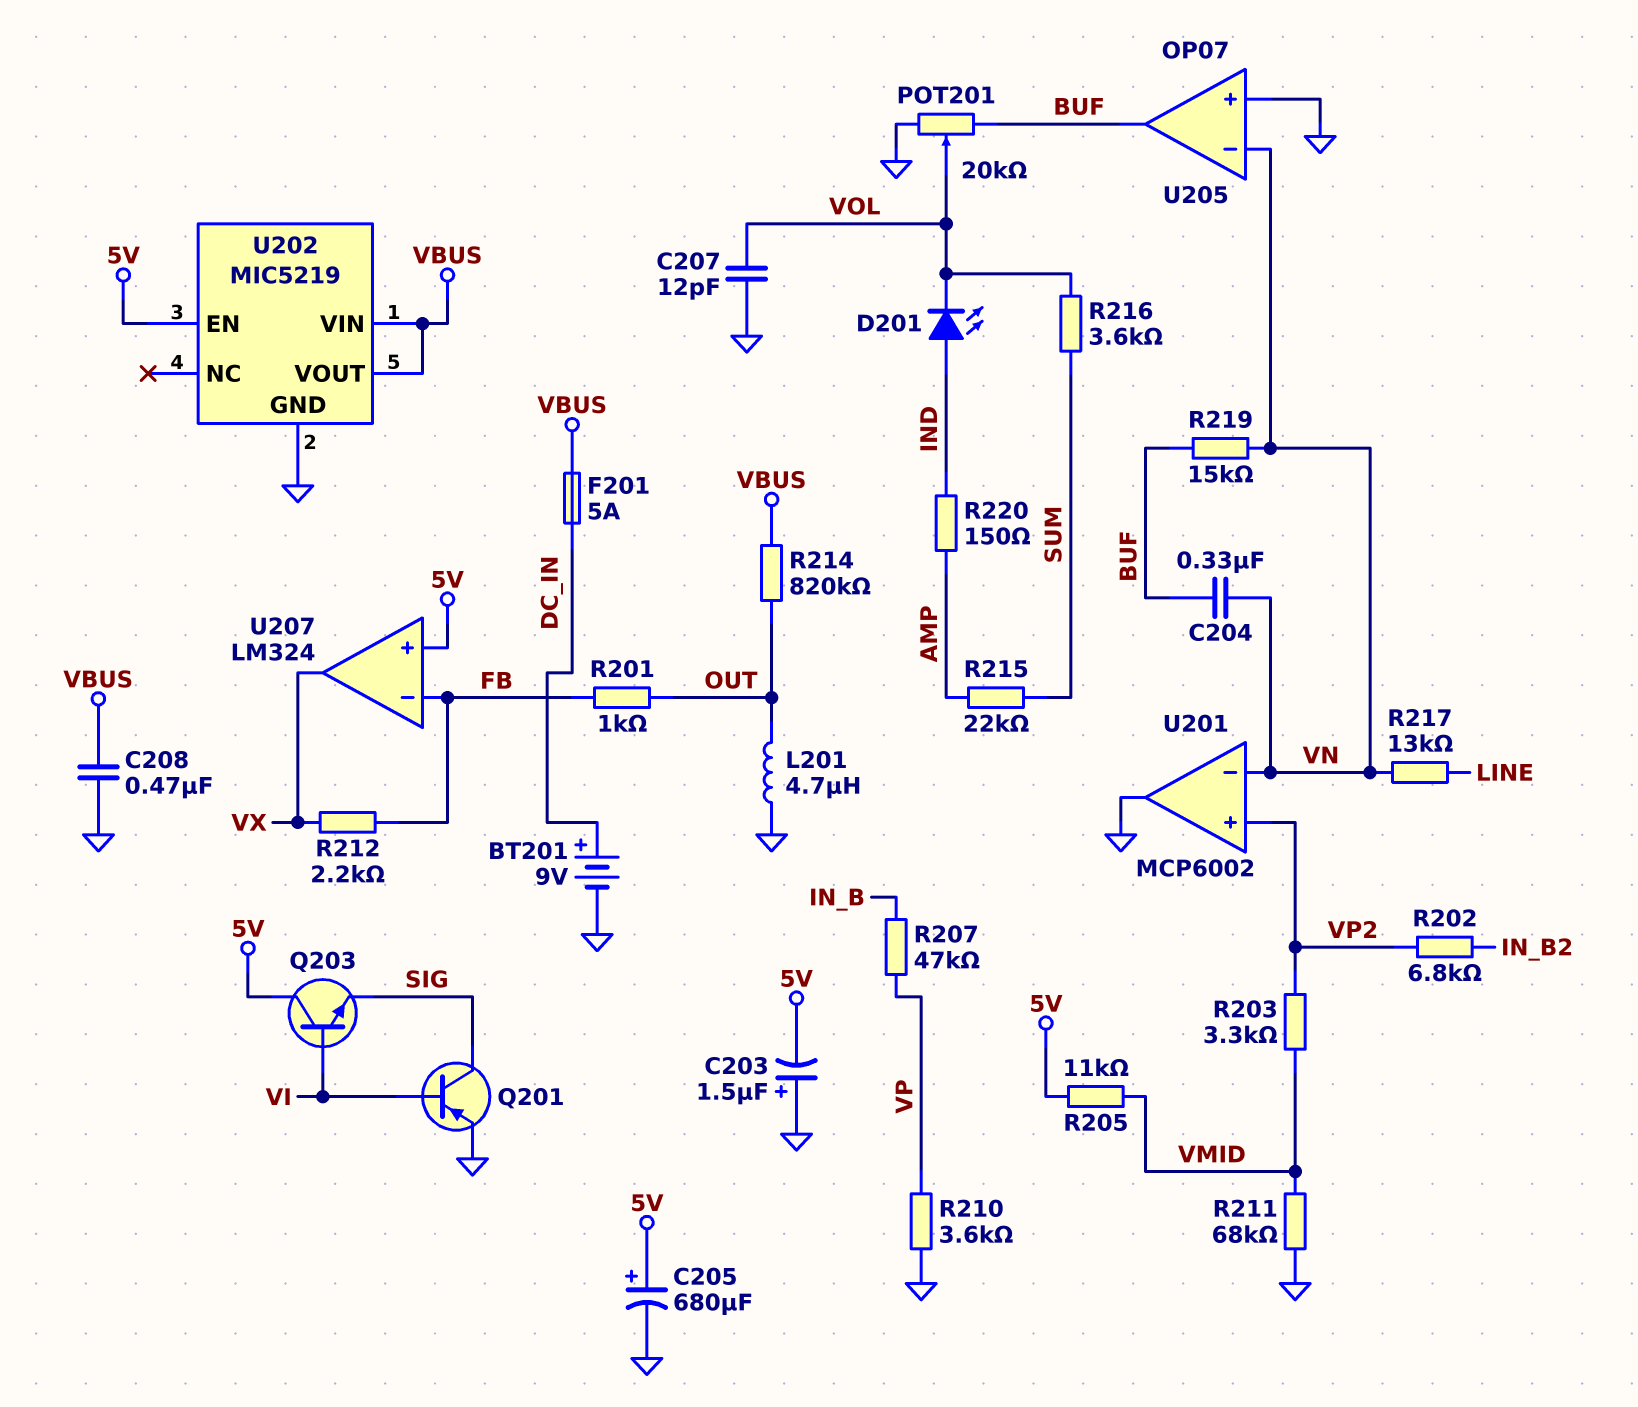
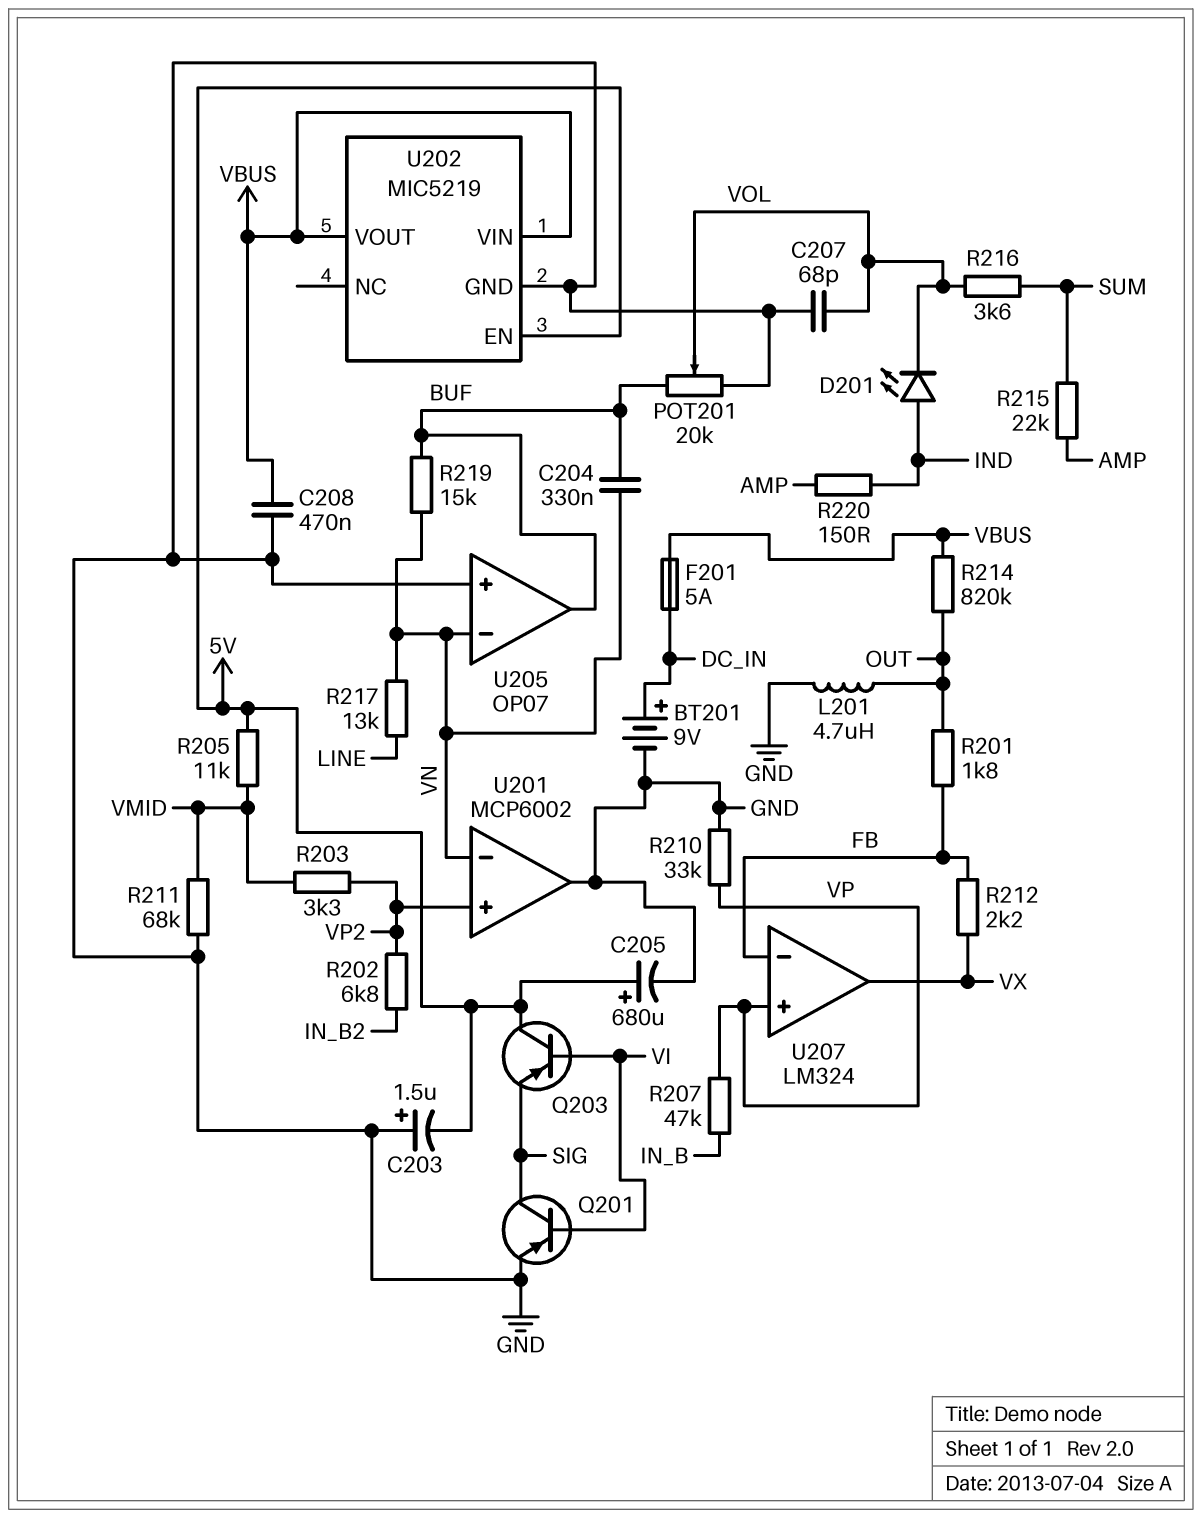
C207: 12pF (GND, VOL) -> 68pF (GND, VOL)
Q203: NPN (B VI, C 5V, E SIG) -> PNP (B VI, C 5V, E SIG)
R201: 1k (FB, OUT) -> 1.8k (FB, OUT)
R210: 3.6k (GND, VP) -> 33k (GND, VP)
U207 pin in+: 5V -> VP

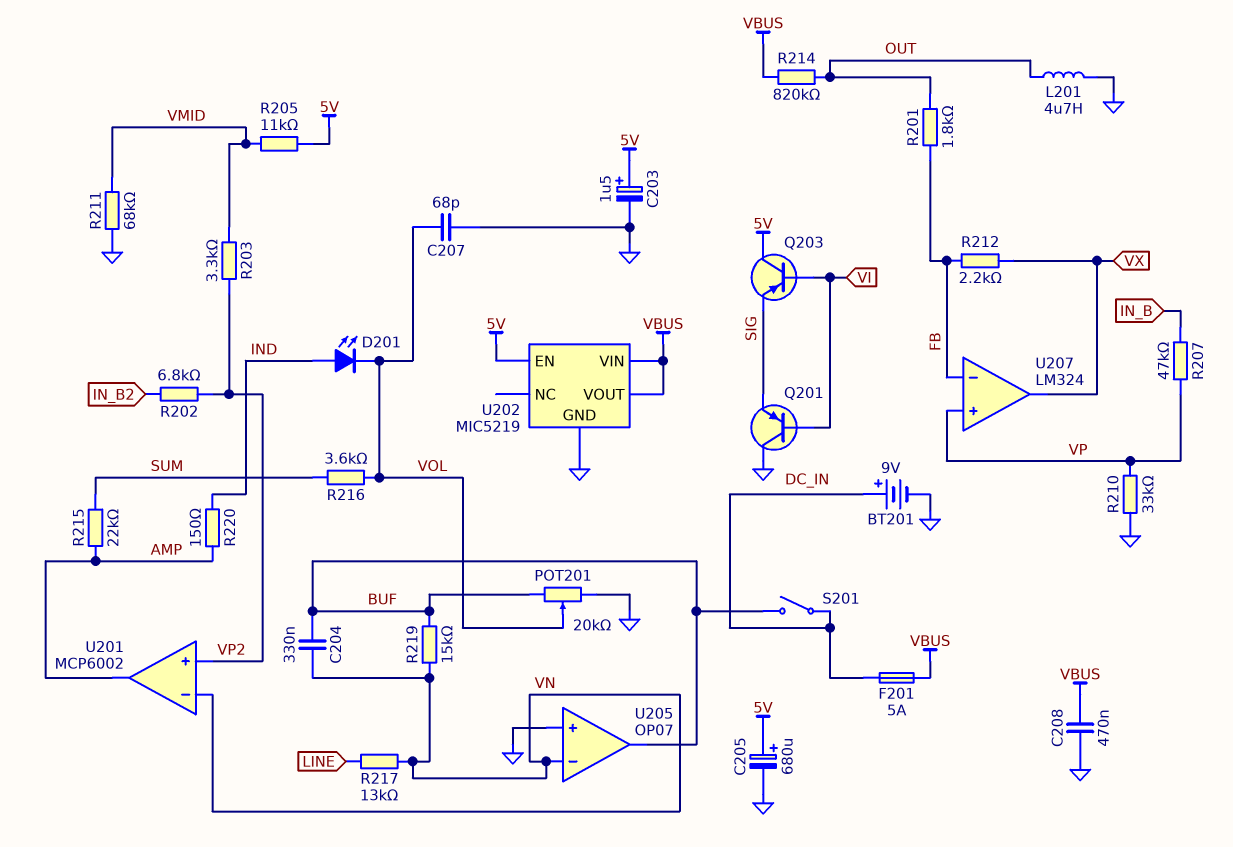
C203: 1.5uF (plus GND, minus 5V) -> 1.5uF (plus 5V, minus GND)
Q201: PNP (B VI, C SIG, E GND) -> PNP (B VI, C GND, E SIG)
S201: none -> switch (BUF, DC_IN)
U201 pin out: GND -> AMP

